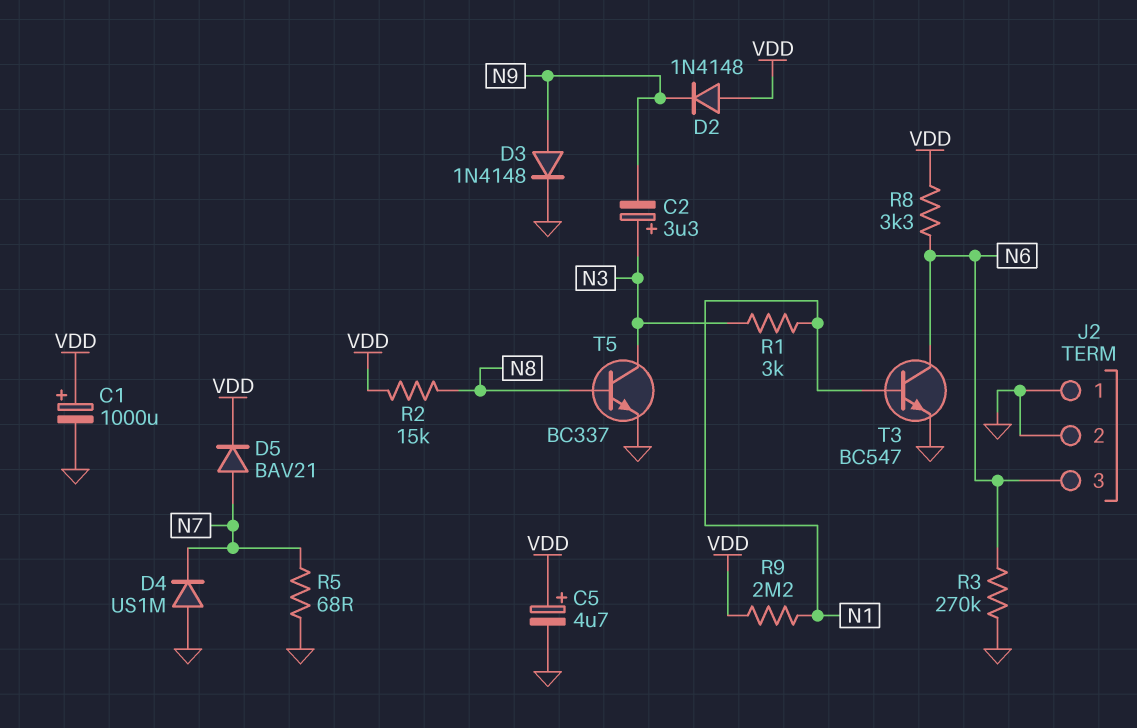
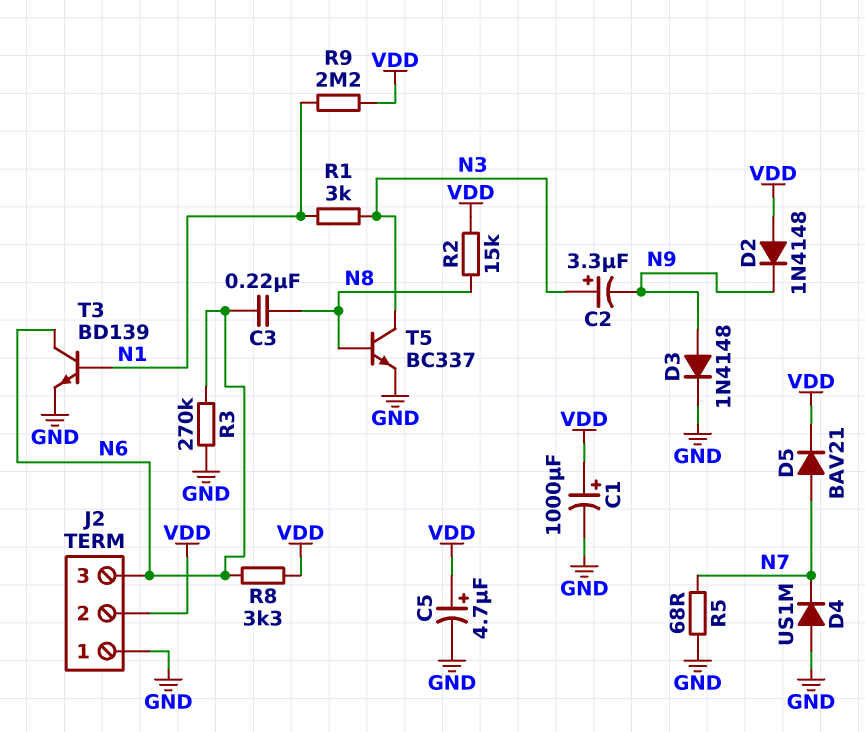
C3: none -> 220nF (N6, N8)
J2 pin 2: GND -> VDD
T3: NPN BC547 (B N1, C N6, E GND) -> NPN BD139 (B N1, C N6, E GND)

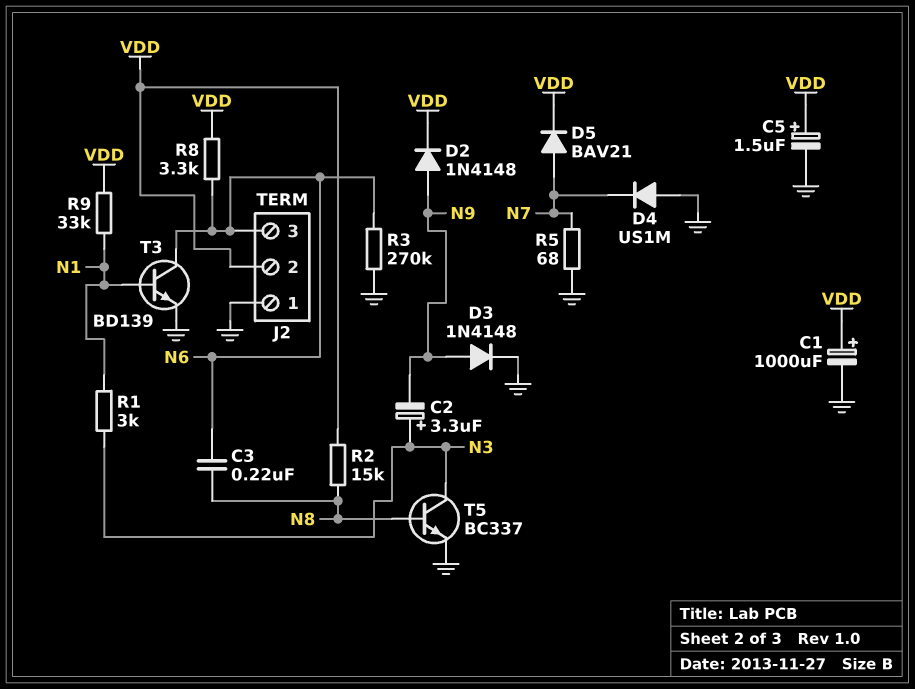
C5: 4.7uF (plus VDD, minus GND) -> 1.5uF (plus VDD, minus GND)
D2: diode 1N4148 (A VDD, K N9) -> diode 1N4148 (A N9, K VDD)
R9: 2.2M (N1, VDD) -> 33k (N1, VDD)

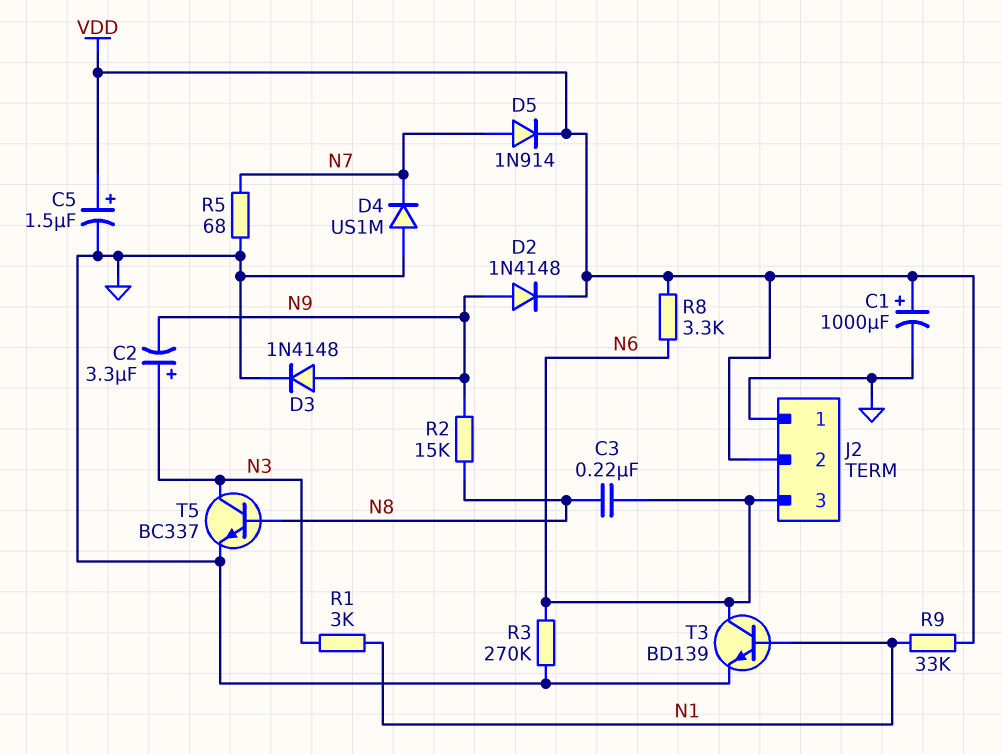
D5: diode BAV21 (A N7, K VDD) -> diode 1N914 (A N7, K VDD)
R2: 15k (N8, VDD) -> 15k (N8, N9)

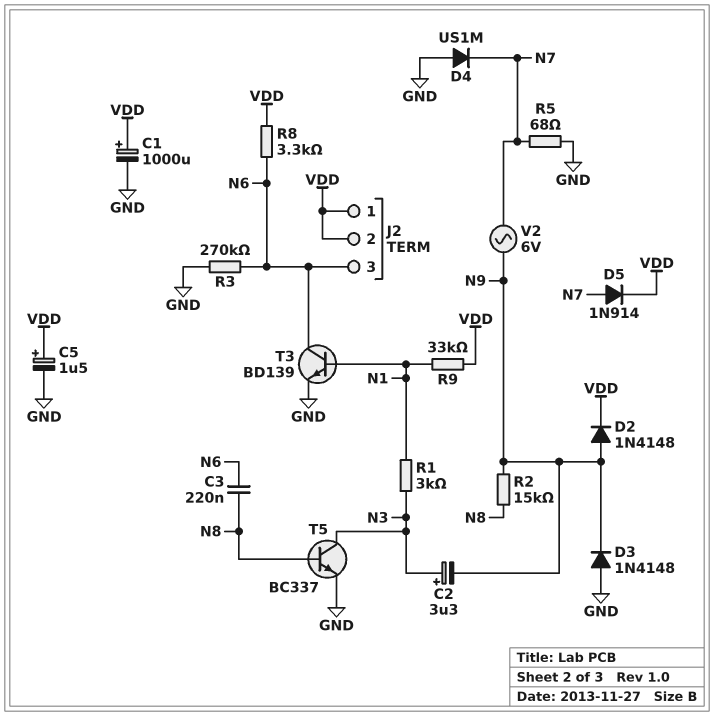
D3: diode 1N4148 (A N9, K GND) -> diode 1N4148 (A GND, K N9)
J2 pin 1: GND -> VDD
V2: none -> AC 6V (N7, N9)

